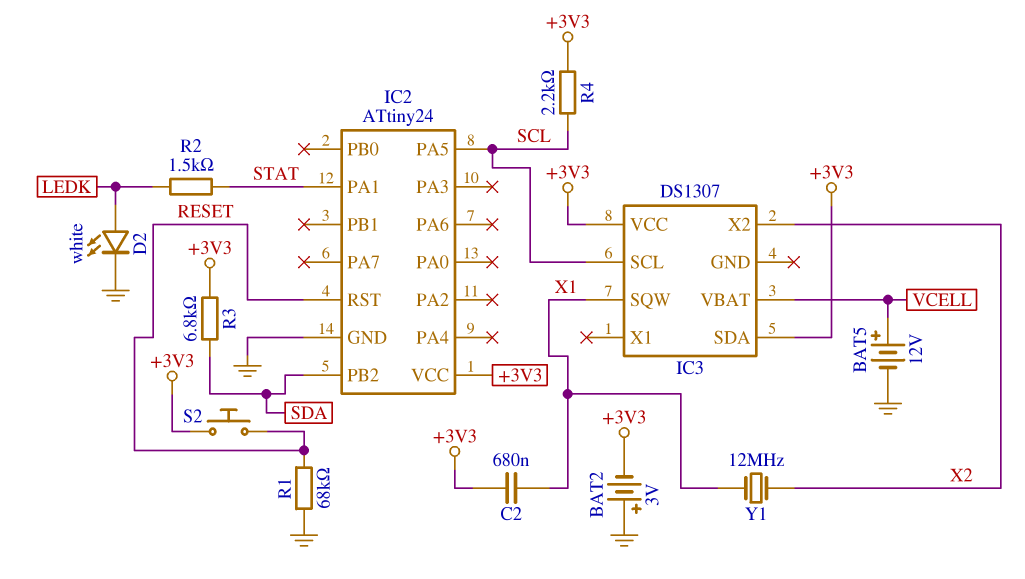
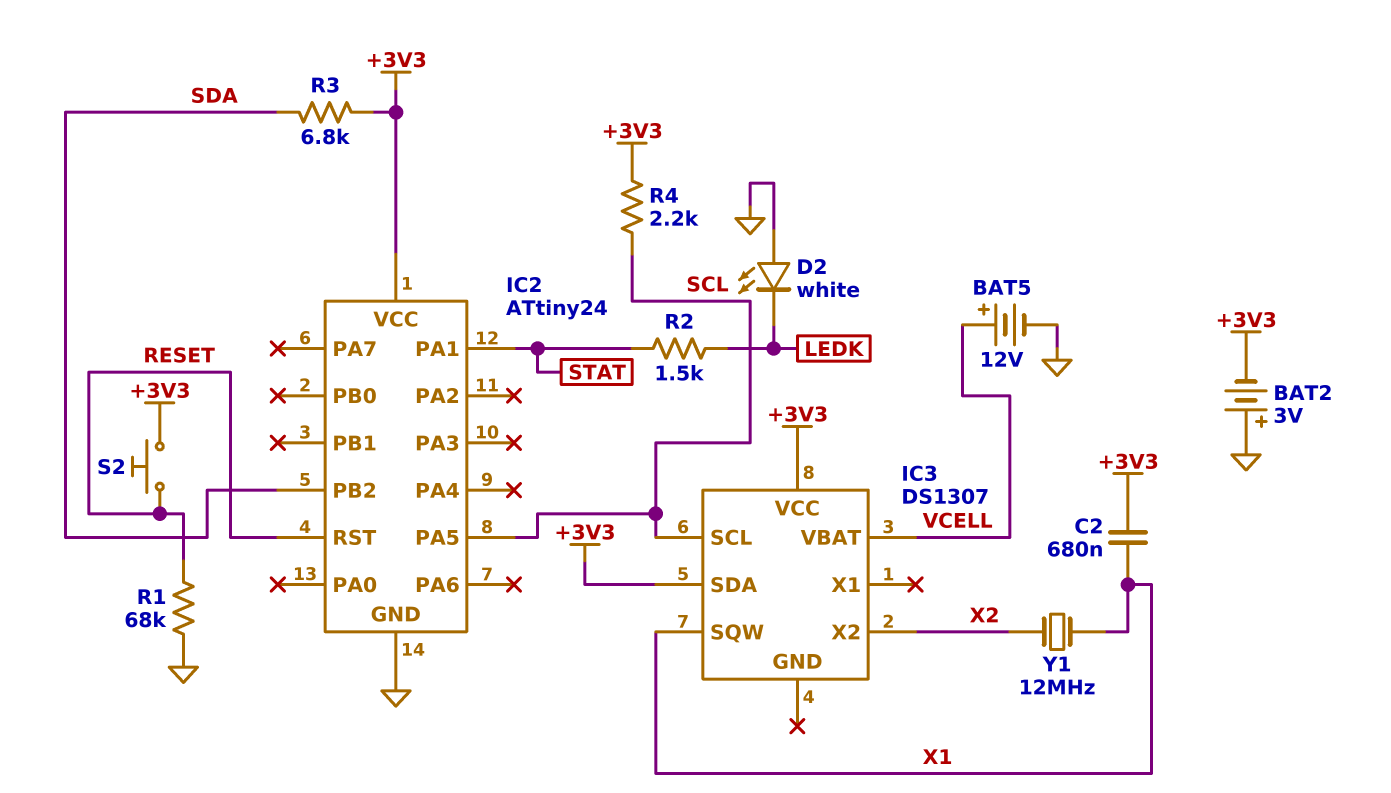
D2: LED white (A LEDK, K GND) -> LED white (A GND, K LEDK)

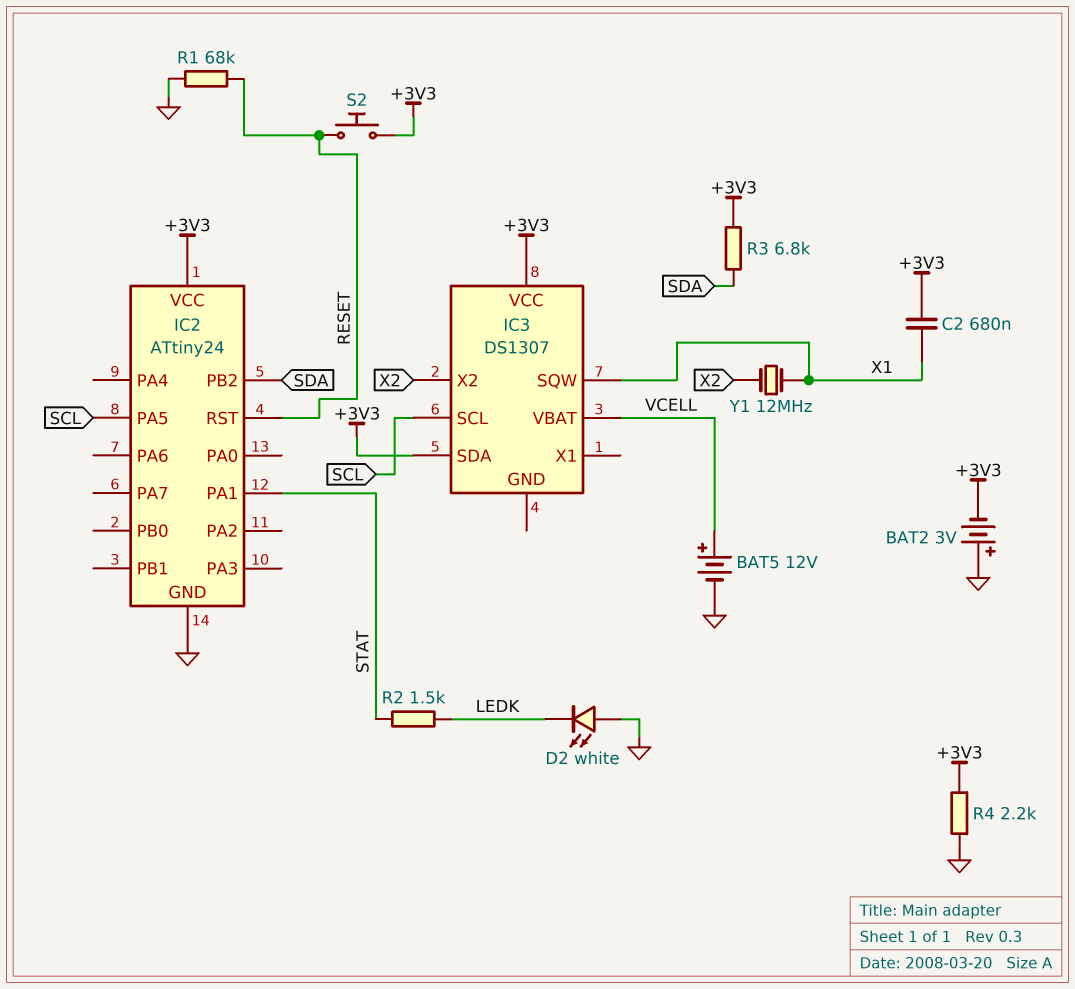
R4: 2.2k (+3V3, SCL) -> 2.2k (+3V3, GND)

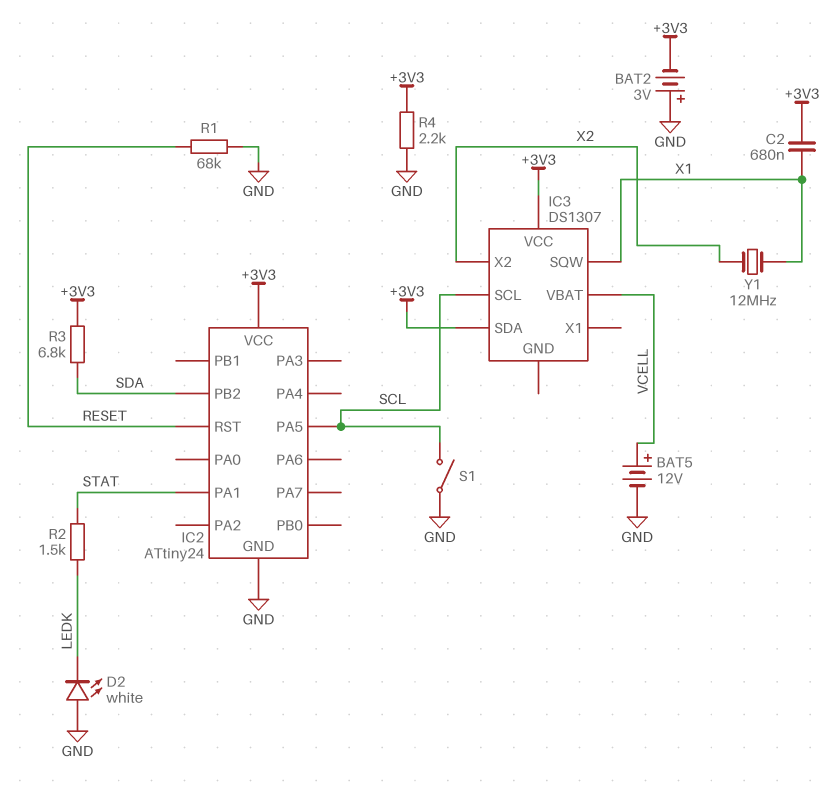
S1: none -> switch (GND, SCL)
S2: button (+3V3, RESET) -> none

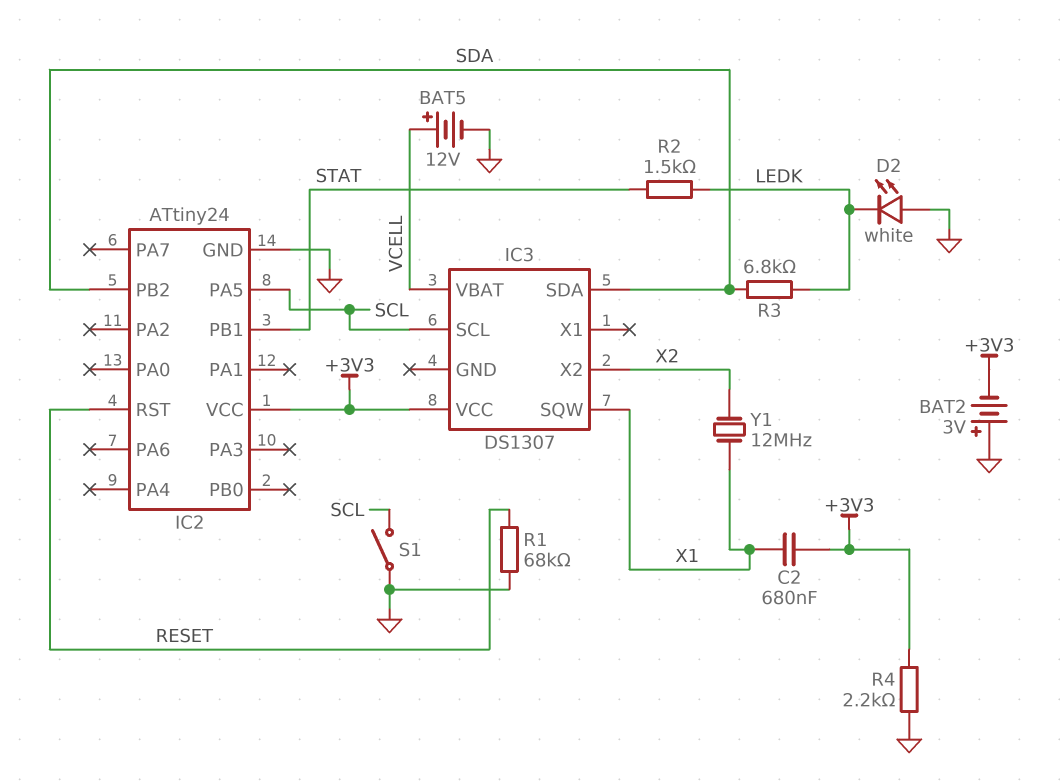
IC2 pin PA1: STAT -> none
IC2 pin PB1: none -> STAT
IC3 pin SDA: +3V3 -> SDA
R3: 6.8k (+3V3, SDA) -> 6.8k (LEDK, SDA)

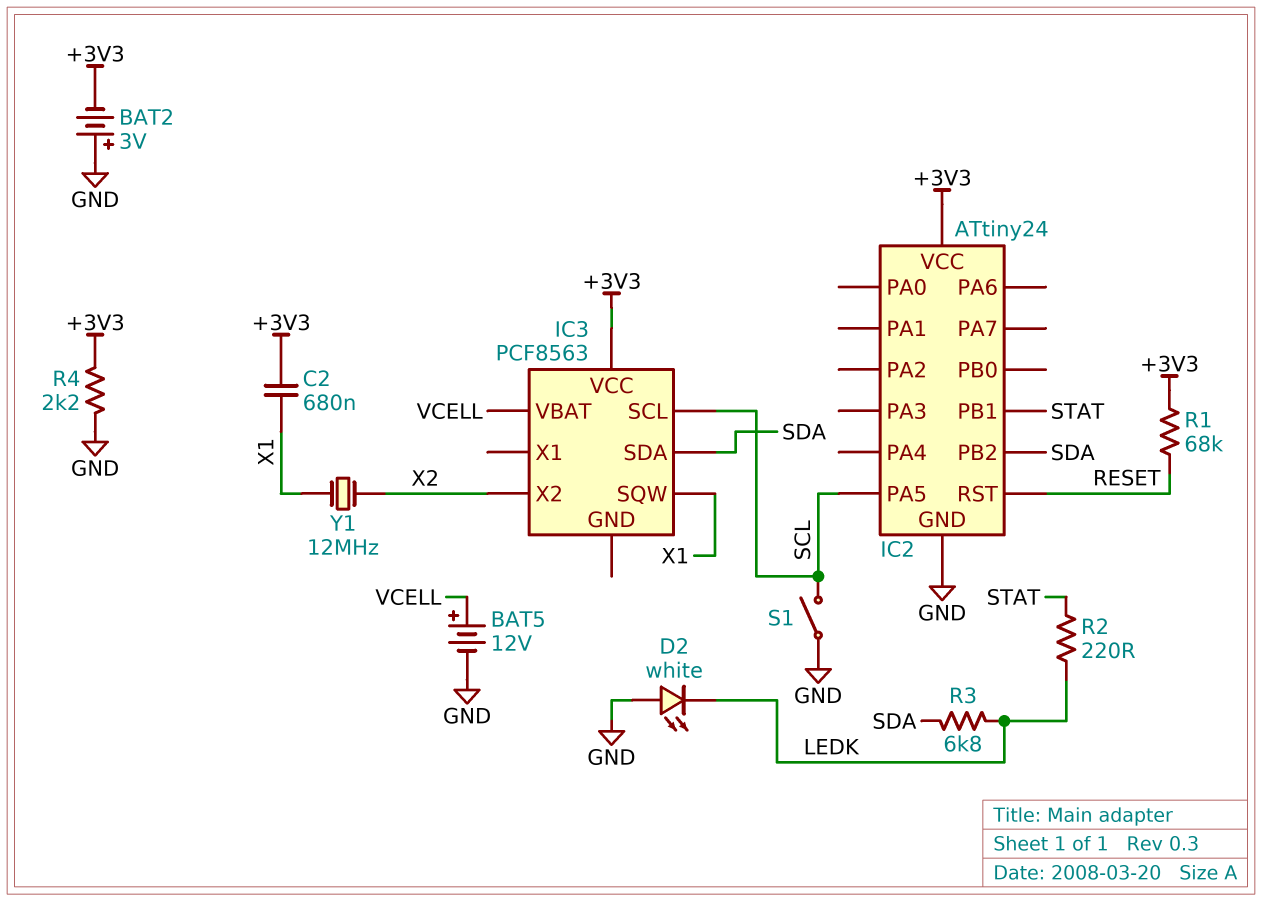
IC3: DS1307 -> PCF8563
R1: 68k (GND, RESET) -> 68k (+3V3, RESET)
R2: 1.5k (LEDK, STAT) -> 220 (LEDK, STAT)

